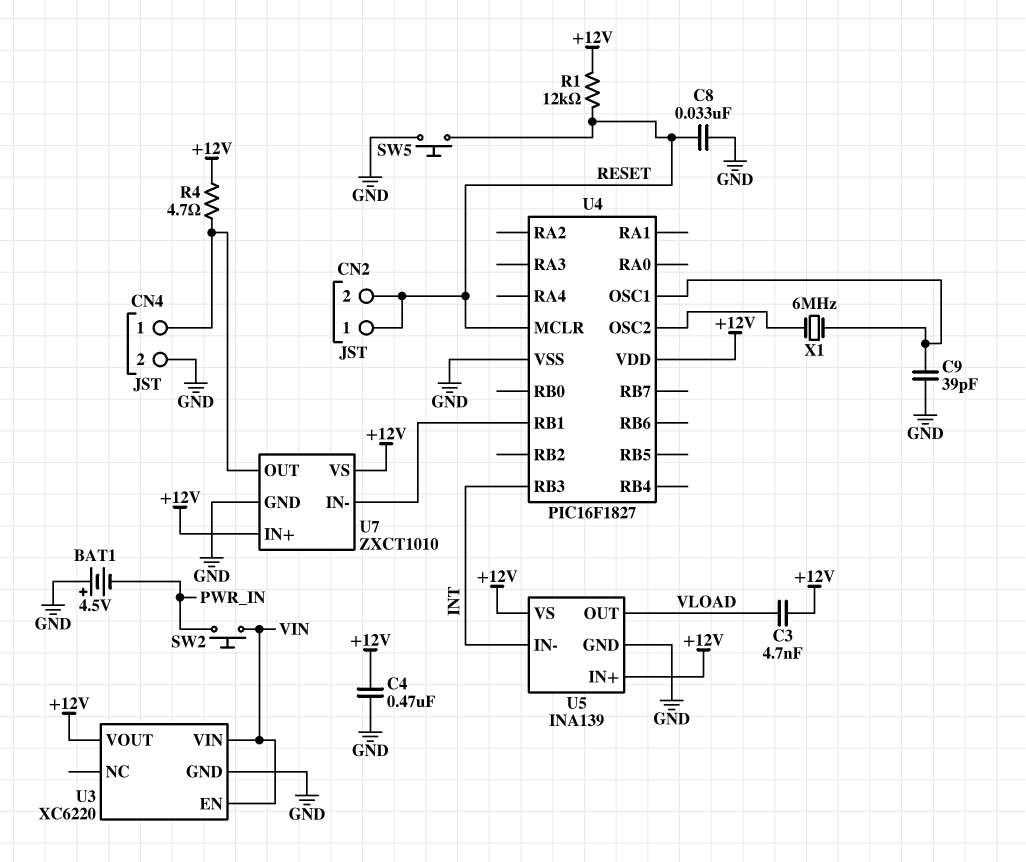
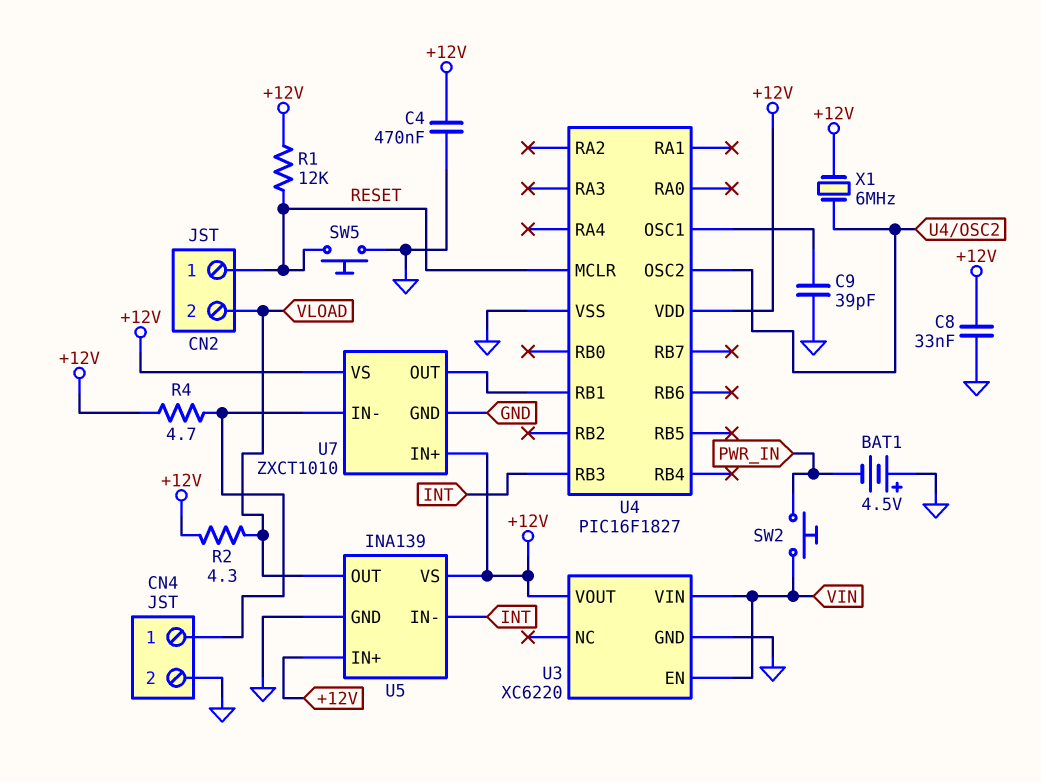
C3: 4.7nF (+12V, VLOAD) -> none
C8: 33nF (GND, RESET) -> 33nF (+12V, GND)
CN2 pin 2: RESET -> VLOAD
R2: none -> 4.3 (+12V, VLOAD)
U7 pin IN-: U4/RB1 -> CN4/1
U7 pin OUT: CN4/1 -> U4/RB1
X1: 6MHz (U4/OSC1, U4/OSC2) -> 6MHz (+12V, U4/OSC2)

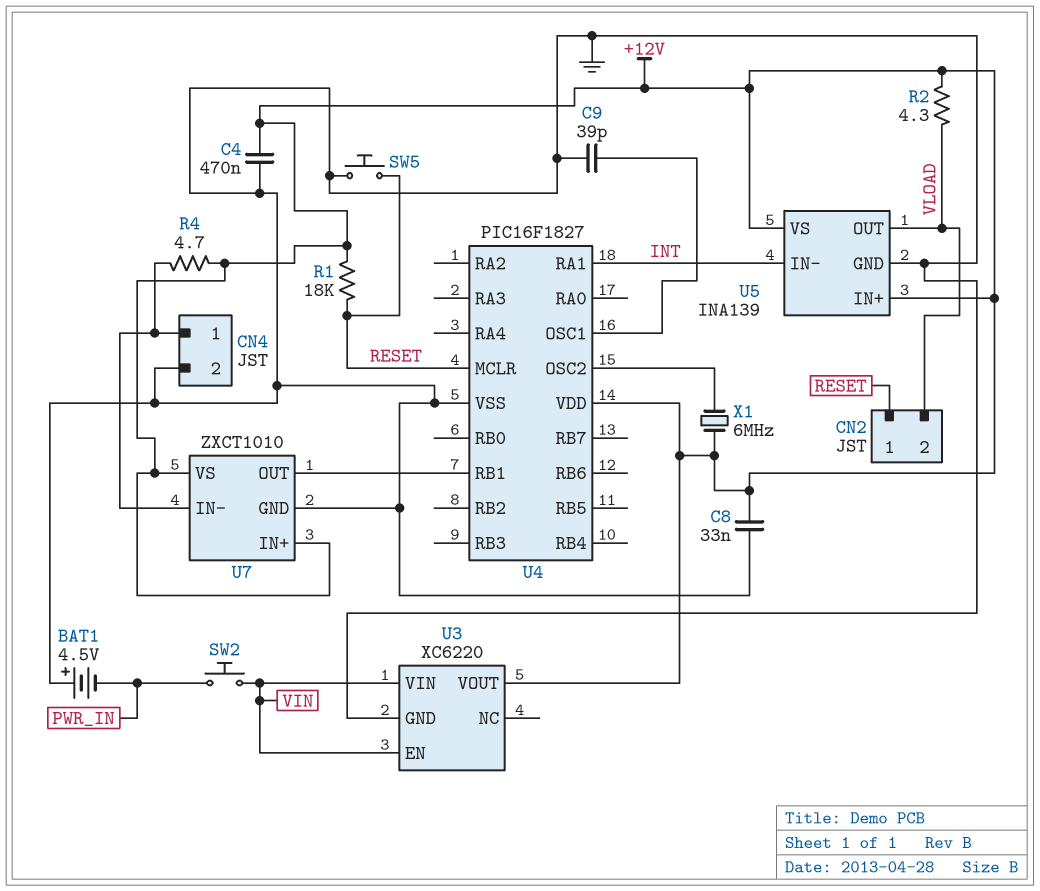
R1: 12k (+12V, RESET) -> 18k (+12V, RESET)
U4 pin RA1: none -> INT
U4 pin RB3: INT -> none

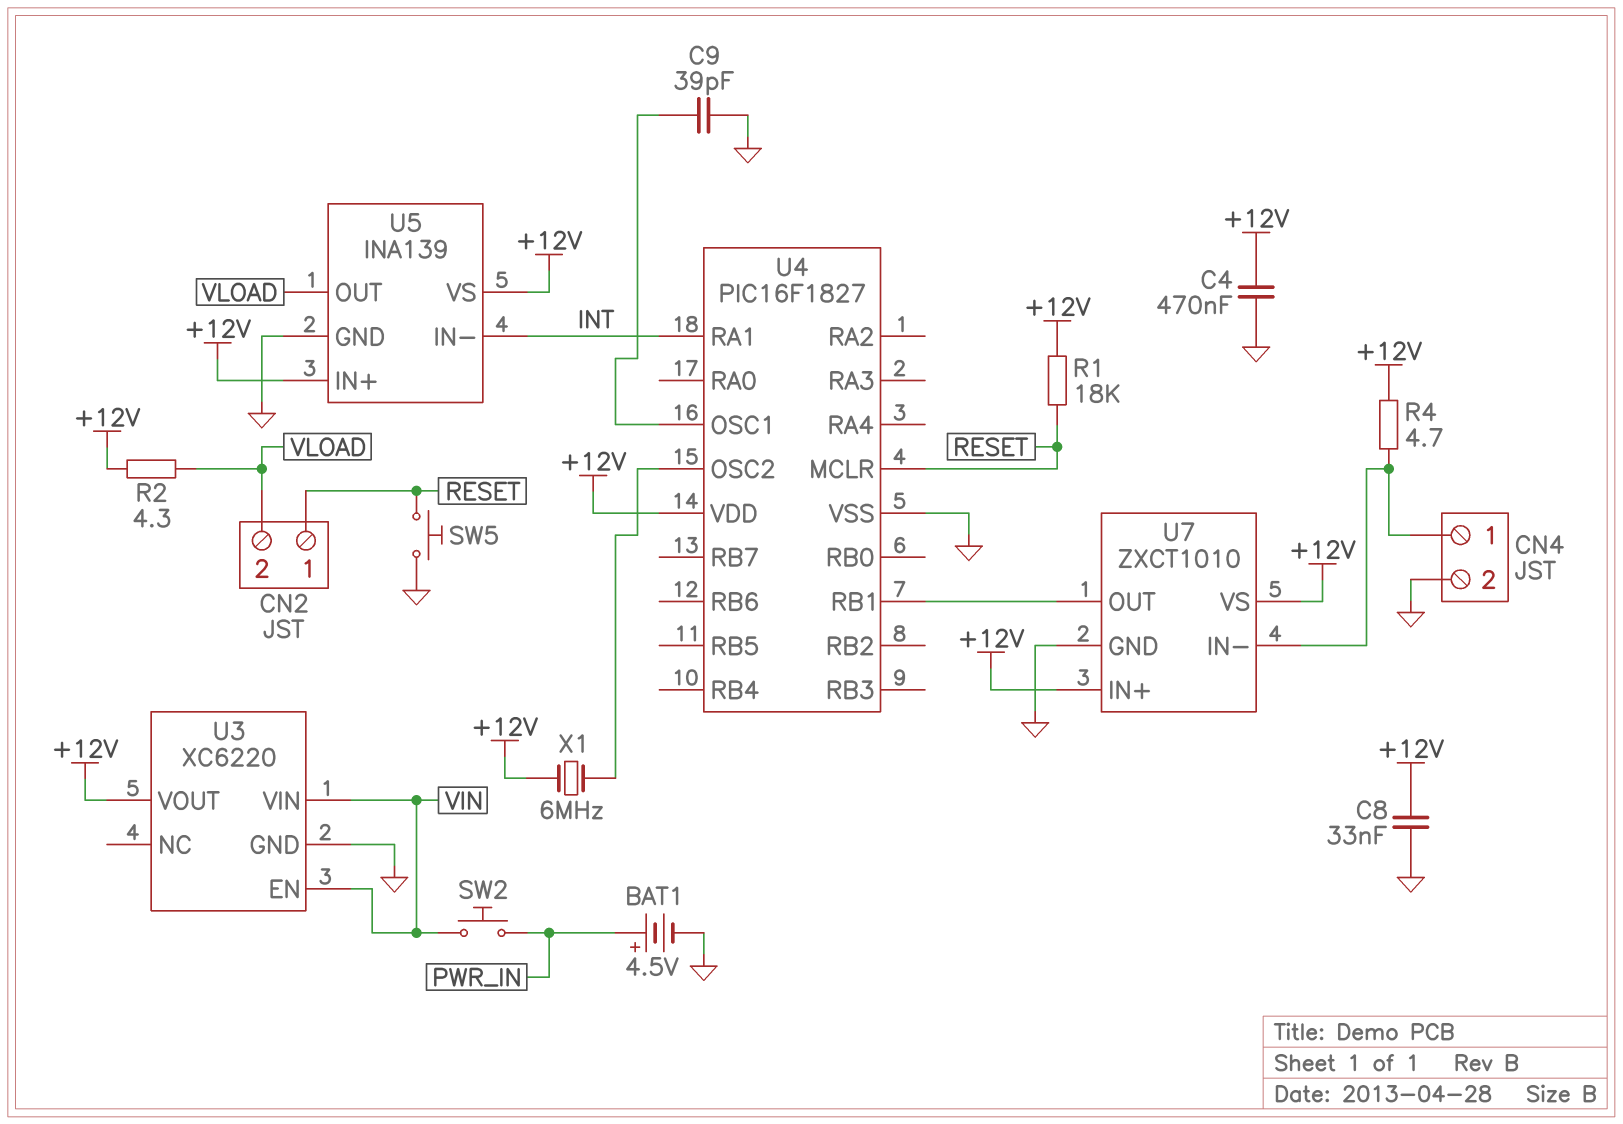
BAT1: 4.5V (plus GND, minus PWR_IN) -> 4.5V (plus PWR_IN, minus GND)

